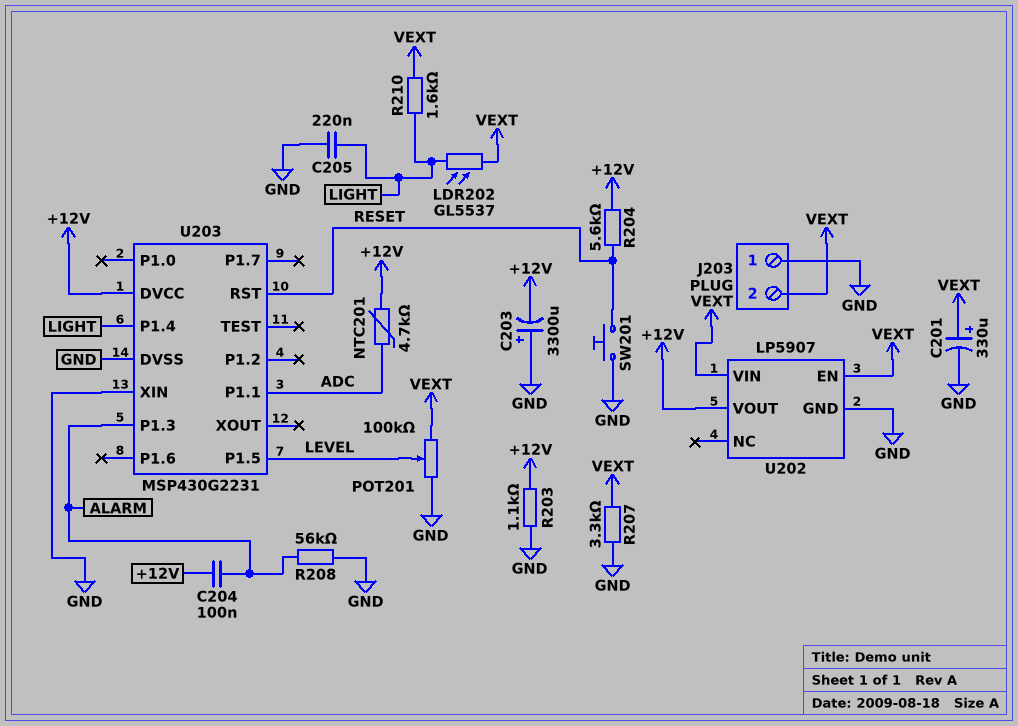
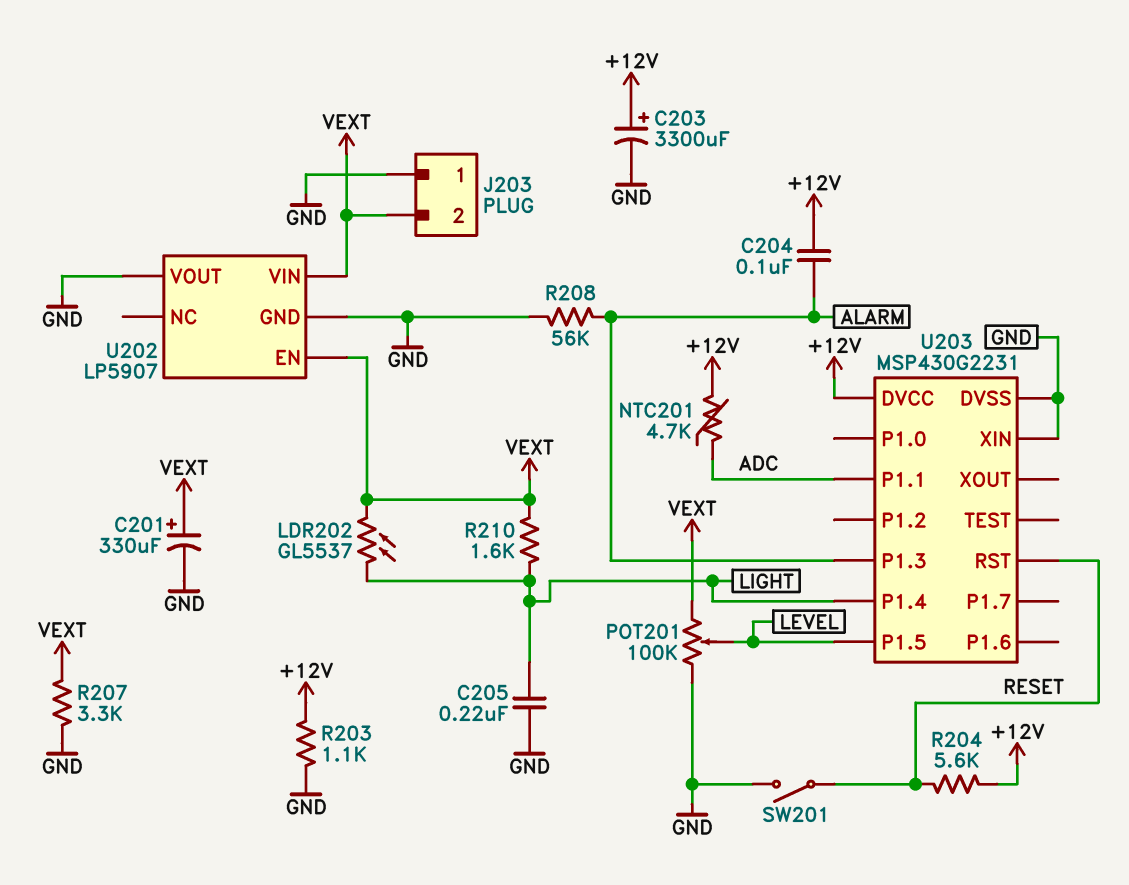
C203: 3300uF (plus GND, minus +12V) -> 3300uF (plus +12V, minus GND)
SW201: button (GND, RESET) -> switch (GND, RESET)
U202 pin VOUT: +12V -> GND

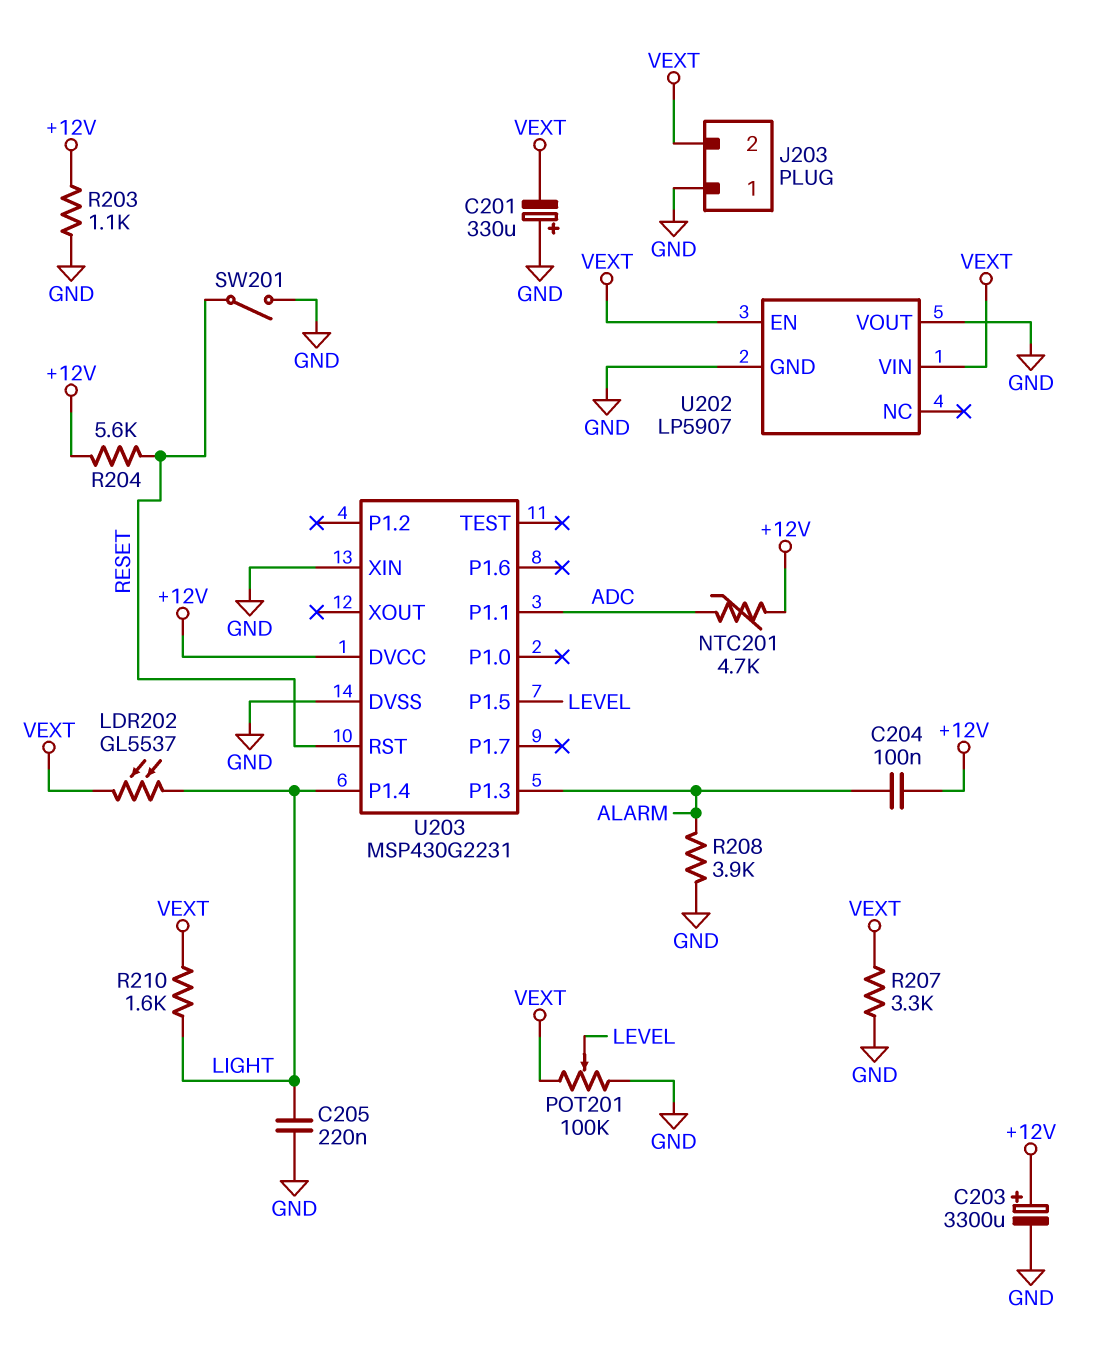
C201: 330uF (plus VEXT, minus GND) -> 330uF (plus GND, minus VEXT)
R208: 56k (ALARM, GND) -> 3.9k (ALARM, GND)

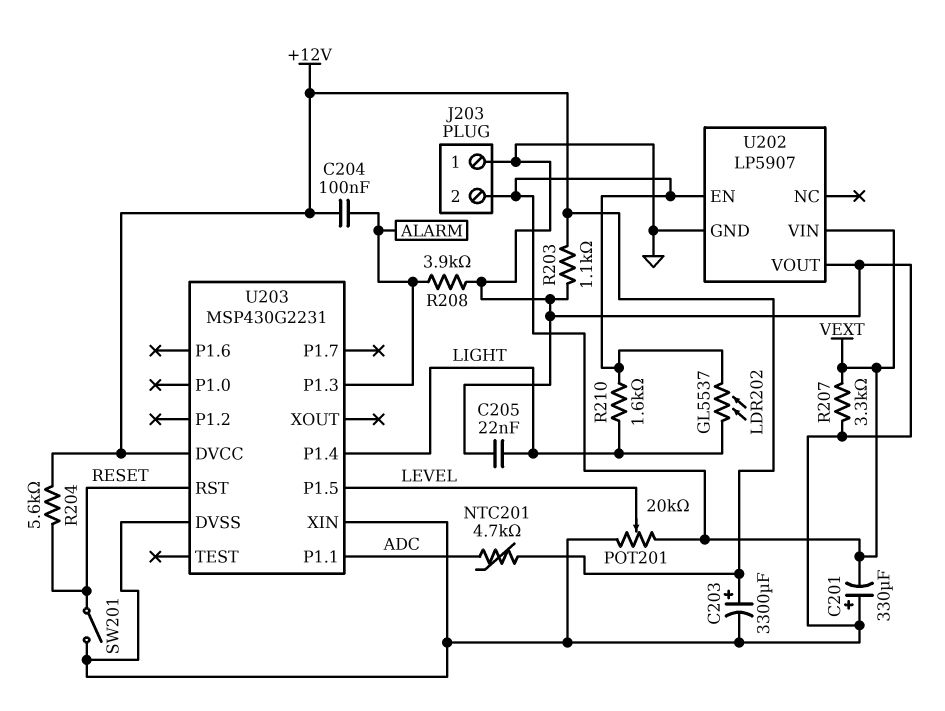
C205: 220nF (GND, LIGHT) -> 22nF (GND, LIGHT)
POT201: 100k (GND, VEXT, wiper LEVEL) -> 20k (GND, VEXT, wiper LEVEL)

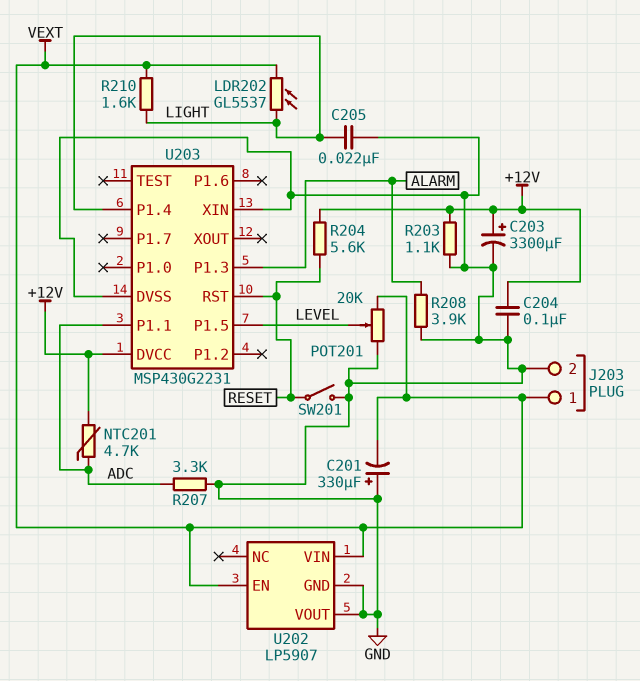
C204: 100nF (+12V, ALARM) -> 100nF (+12V, GND)
J203 pin 1: GND -> VEXT
J203 pin 2: VEXT -> GND
R207: 3.3k (GND, VEXT) -> 3.3k (ADC, GND)

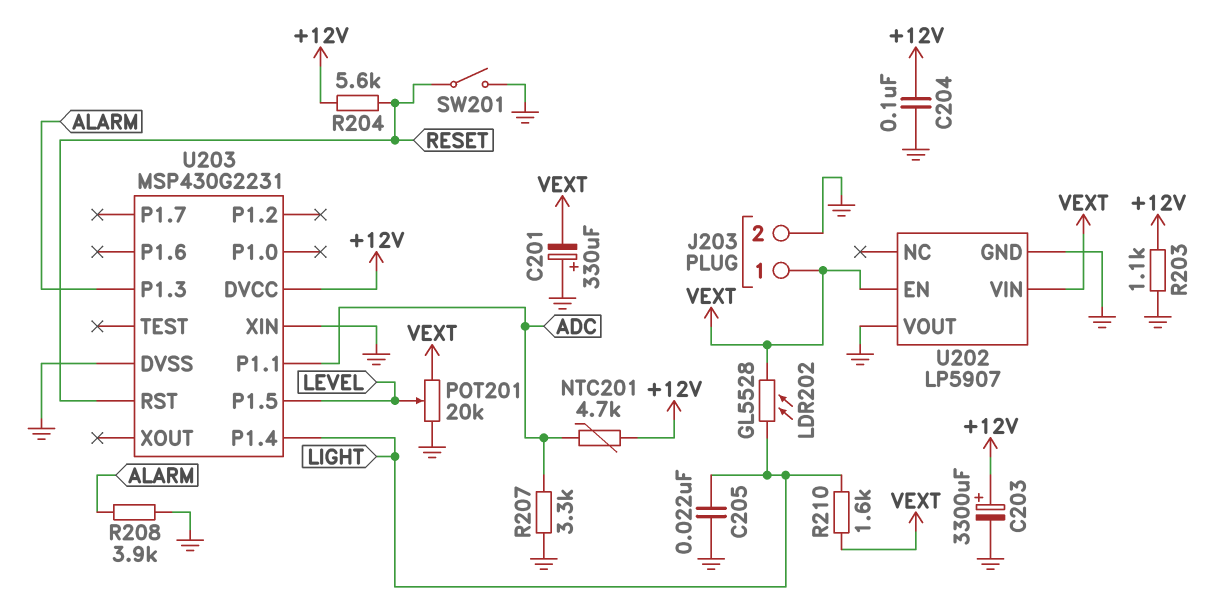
LDR202: GL5537 (LIGHT, VEXT) -> GL5528 (LIGHT, VEXT)

